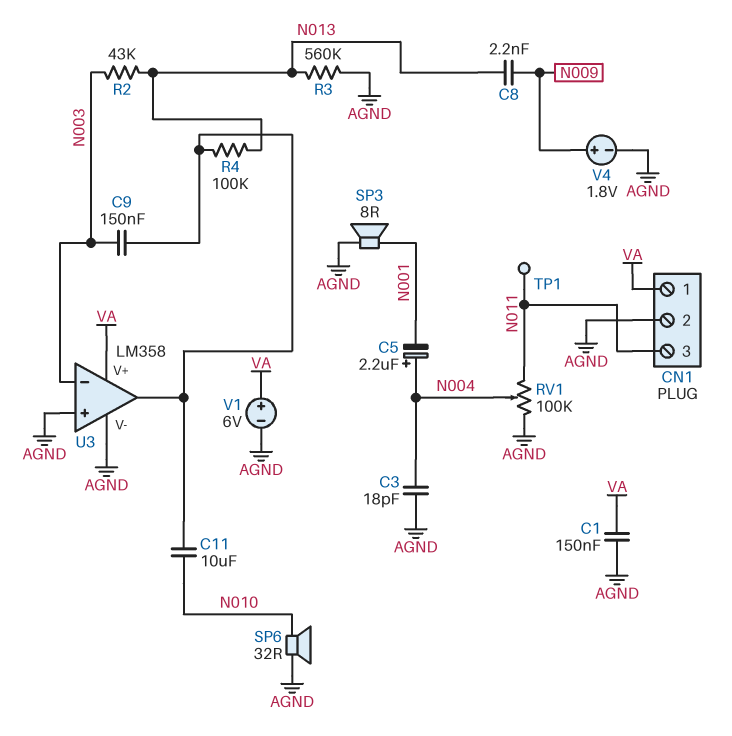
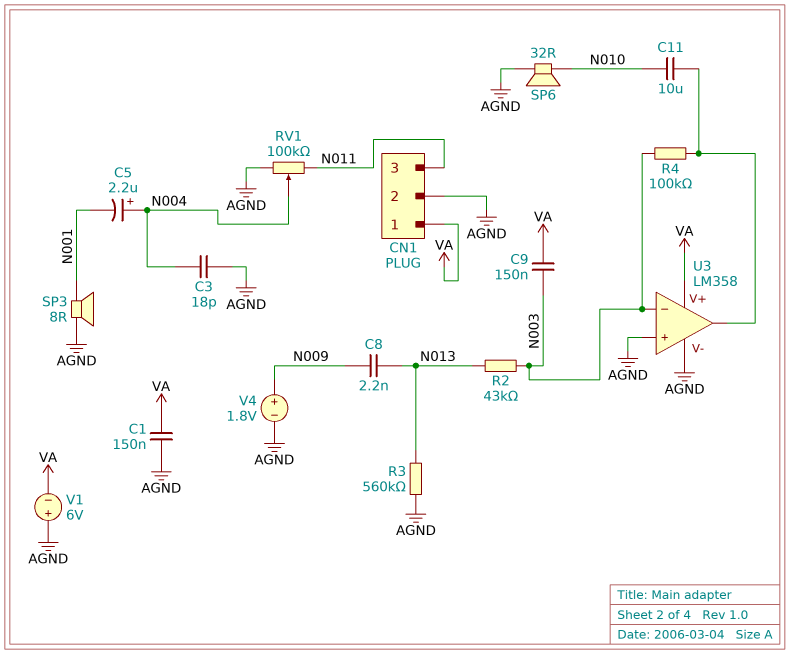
C9: 150nF (N003, U3/out) -> 150nF (N003, VA)
R4: 100k (N013, U3/out) -> 100k (N003, U3/out)
TP1: test point (N011) -> none
V1: 6V (plus VA, minus AGND) -> 6V (plus AGND, minus VA)

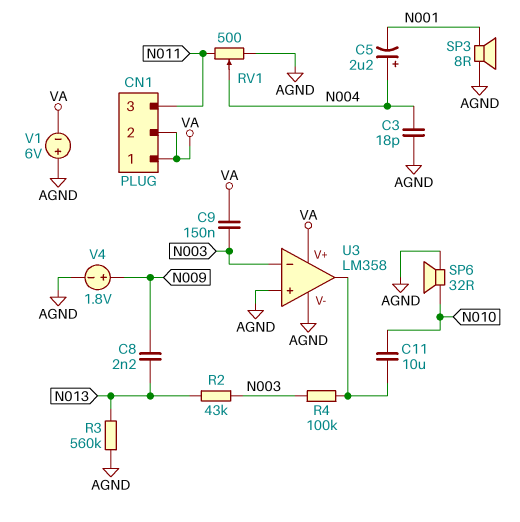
C1: 150nF (AGND, VA) -> none
CN1 pin 2: AGND -> VA
RV1: 100k (AGND, N011, wiper N004) -> 500 (AGND, N011, wiper N004)

